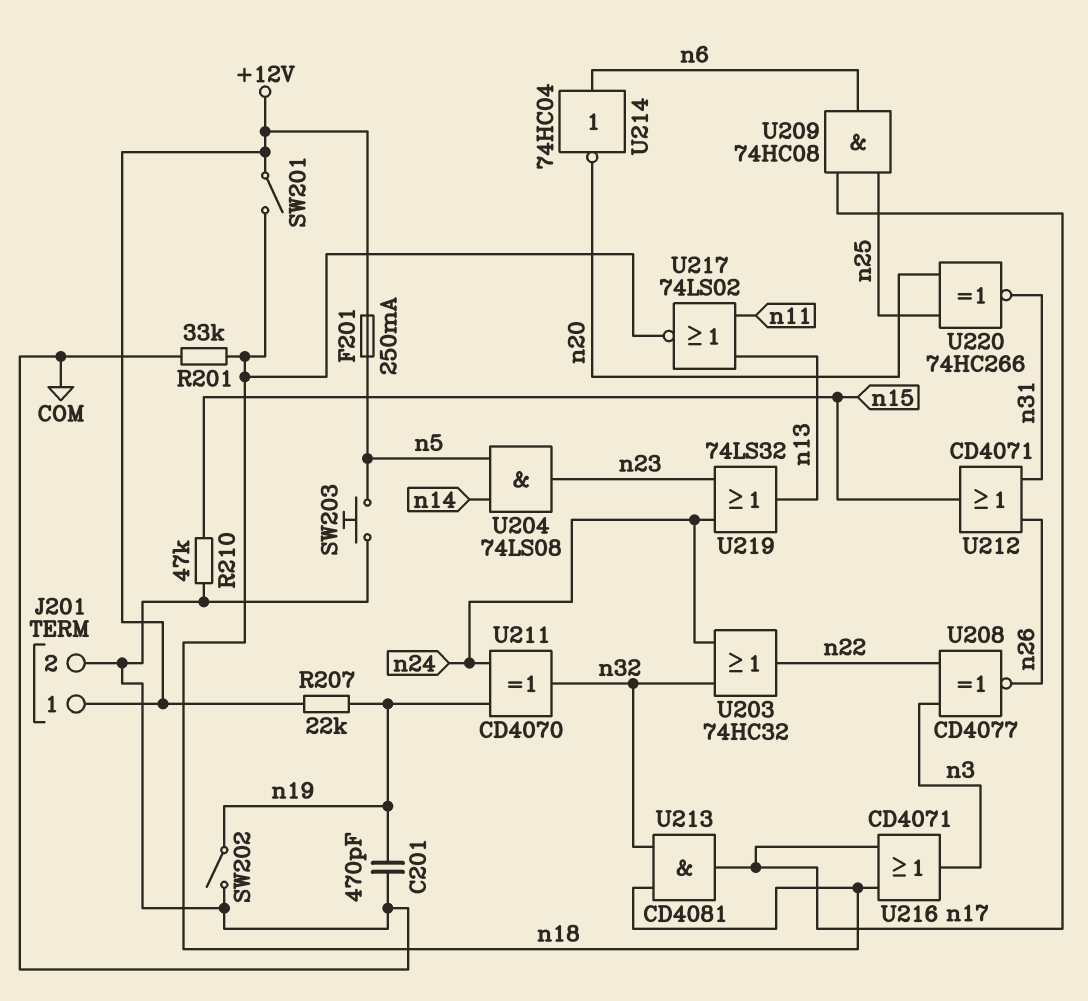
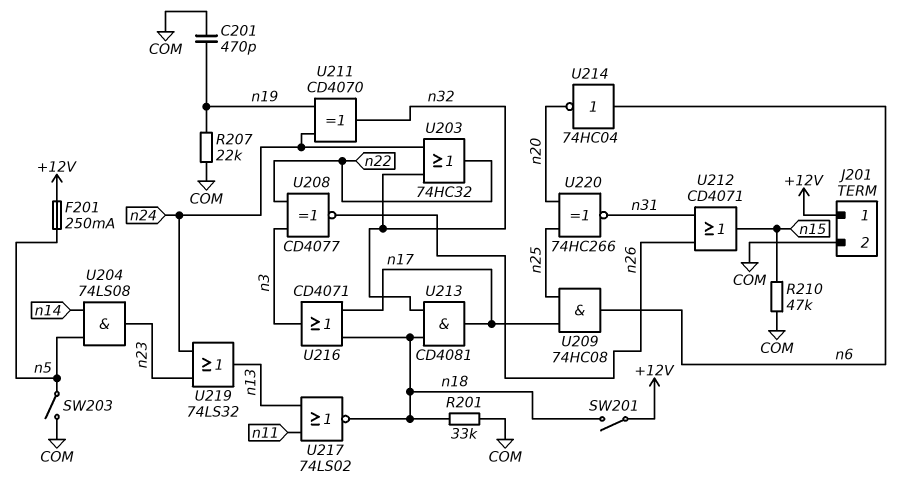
R207: 22k (+12V, n19) -> 22k (COM, n19)
SW202: switch (COM, n19) -> none
SW203: button (COM, n5) -> switch (COM, n5)

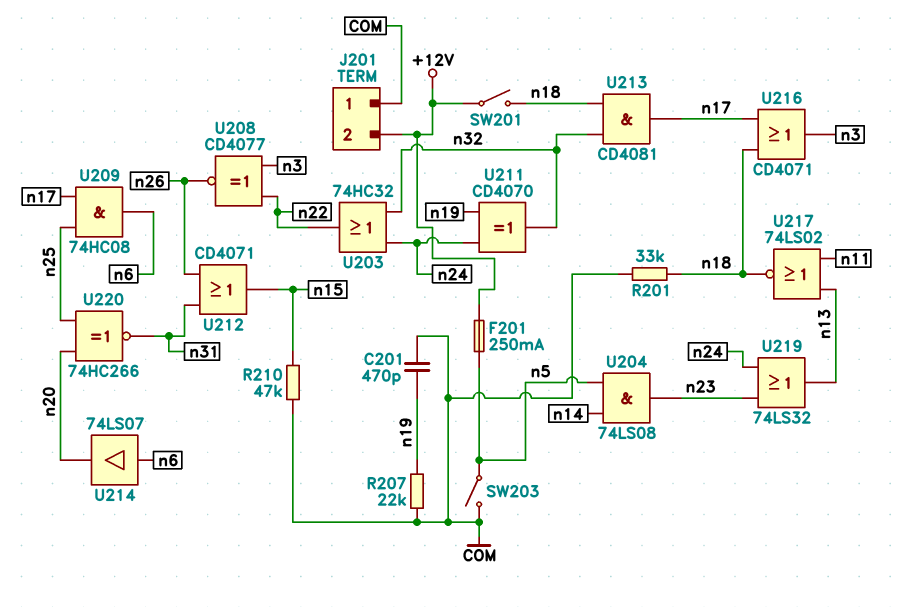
J201 pin 1: +12V -> COM
J201 pin 2: COM -> +12V
U214: NOT 74HC04 (in n6, out n20) -> buffer 74LS07 (in n6, out n20)

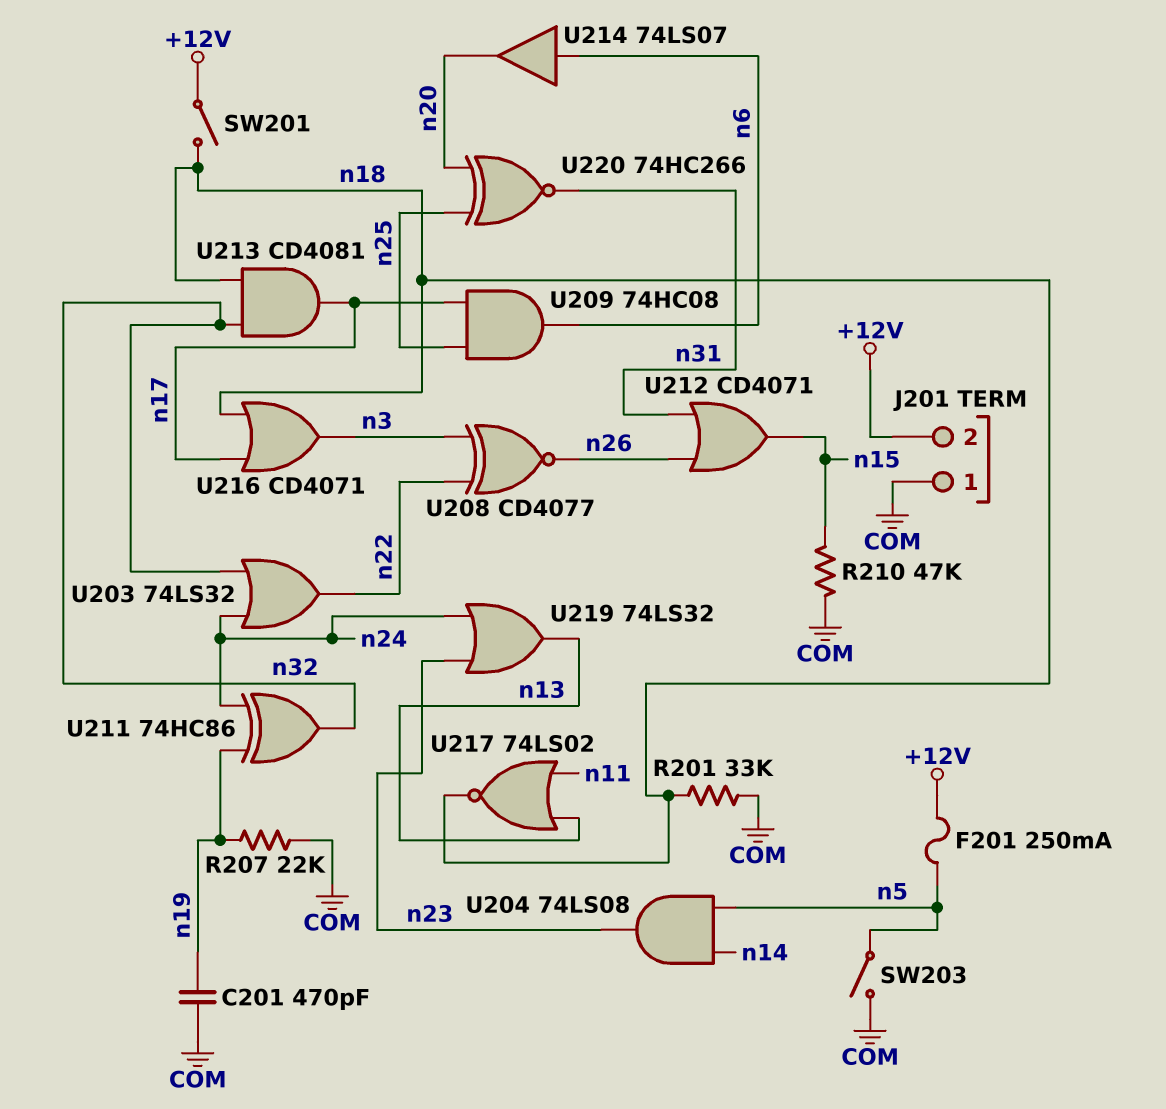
U203: OR 74HC32 (in n24, in n32, out n22) -> OR 74LS32 (in n24, in n32, out n22)
U211: XOR CD4070 (in n19, in n24, out n32) -> XOR 74HC86 (in n19, in n24, out n32)

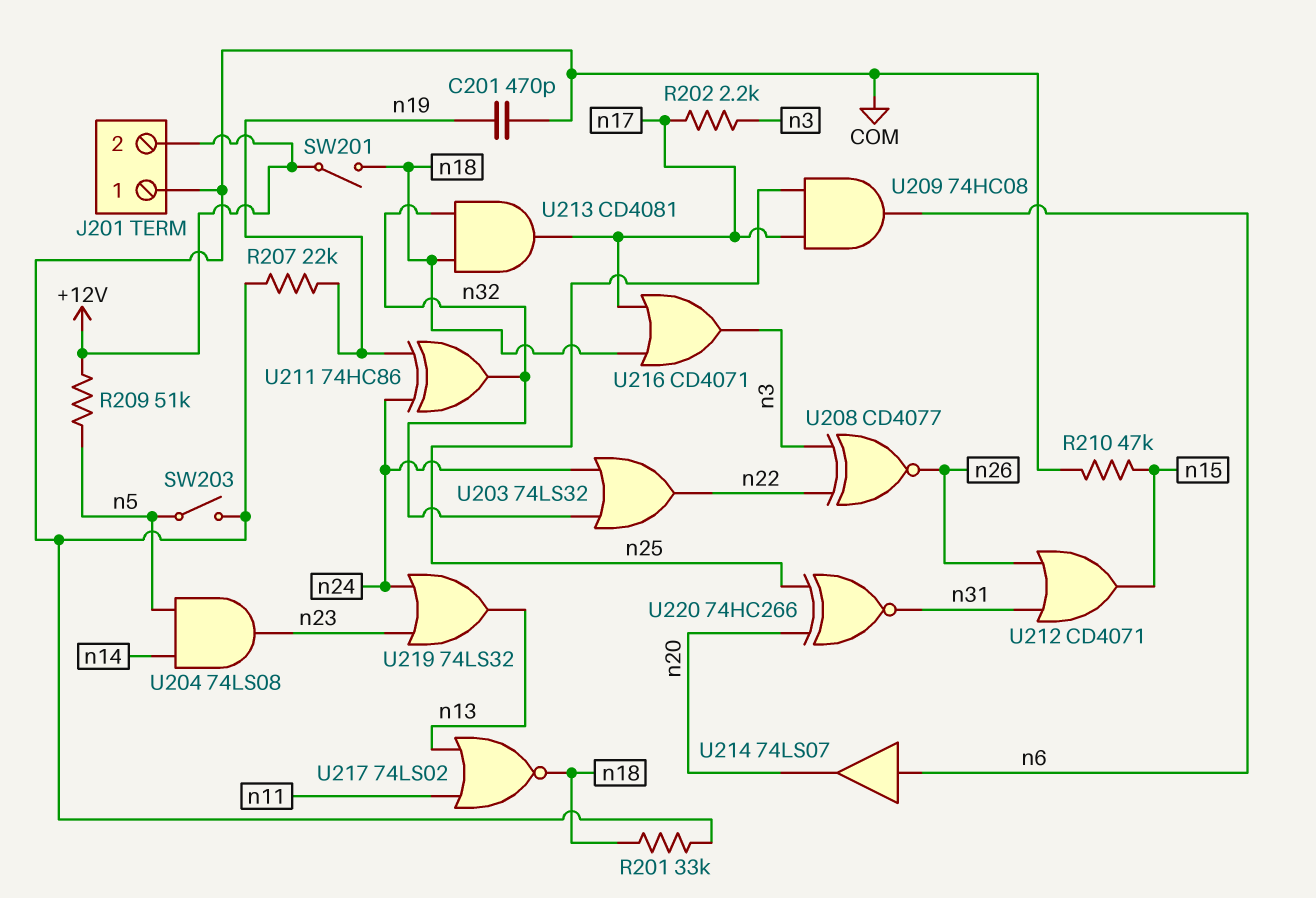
F201: 250mA (+12V, n5) -> none
R202: none -> 2.2k (n3, n17)
R209: none -> 51k (+12V, n5)

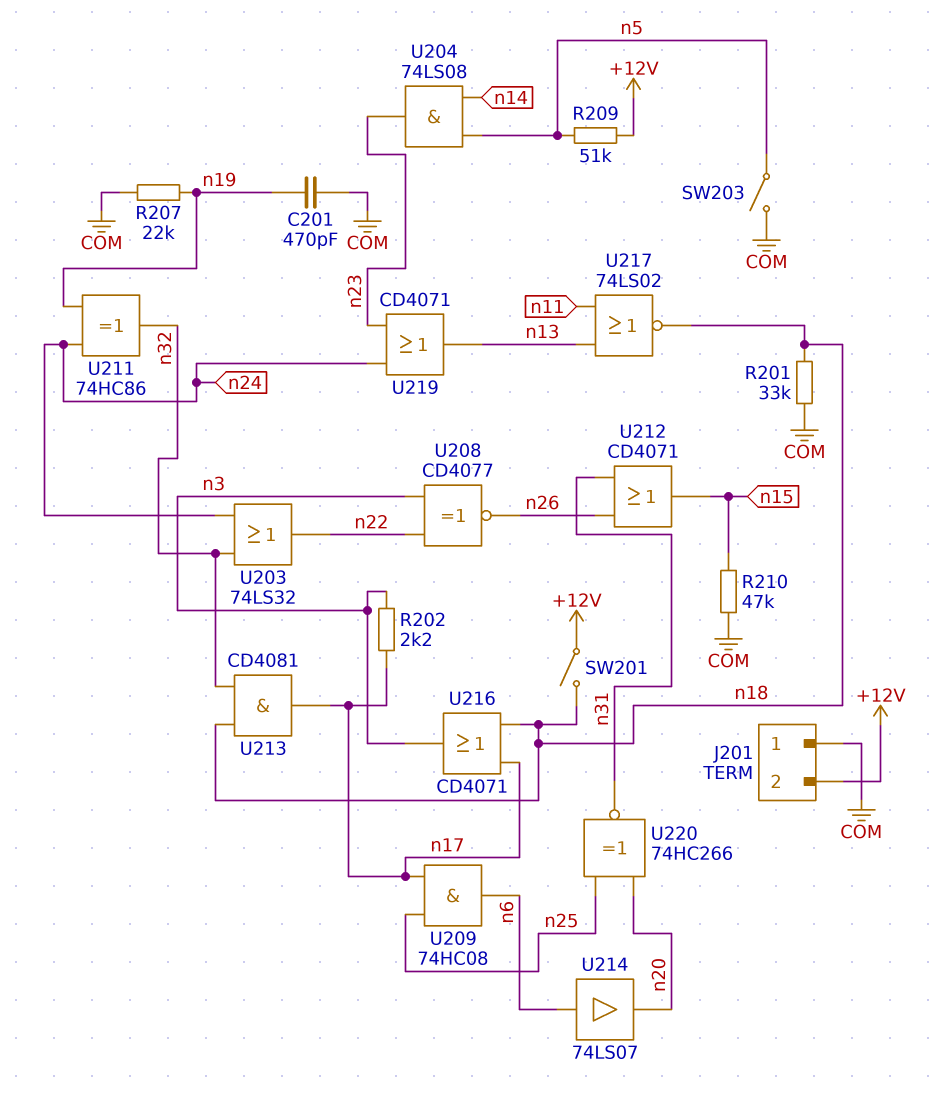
U219: OR 74LS32 (in n23, in n24, out n13) -> OR CD4071 (in n23, in n24, out n13)

